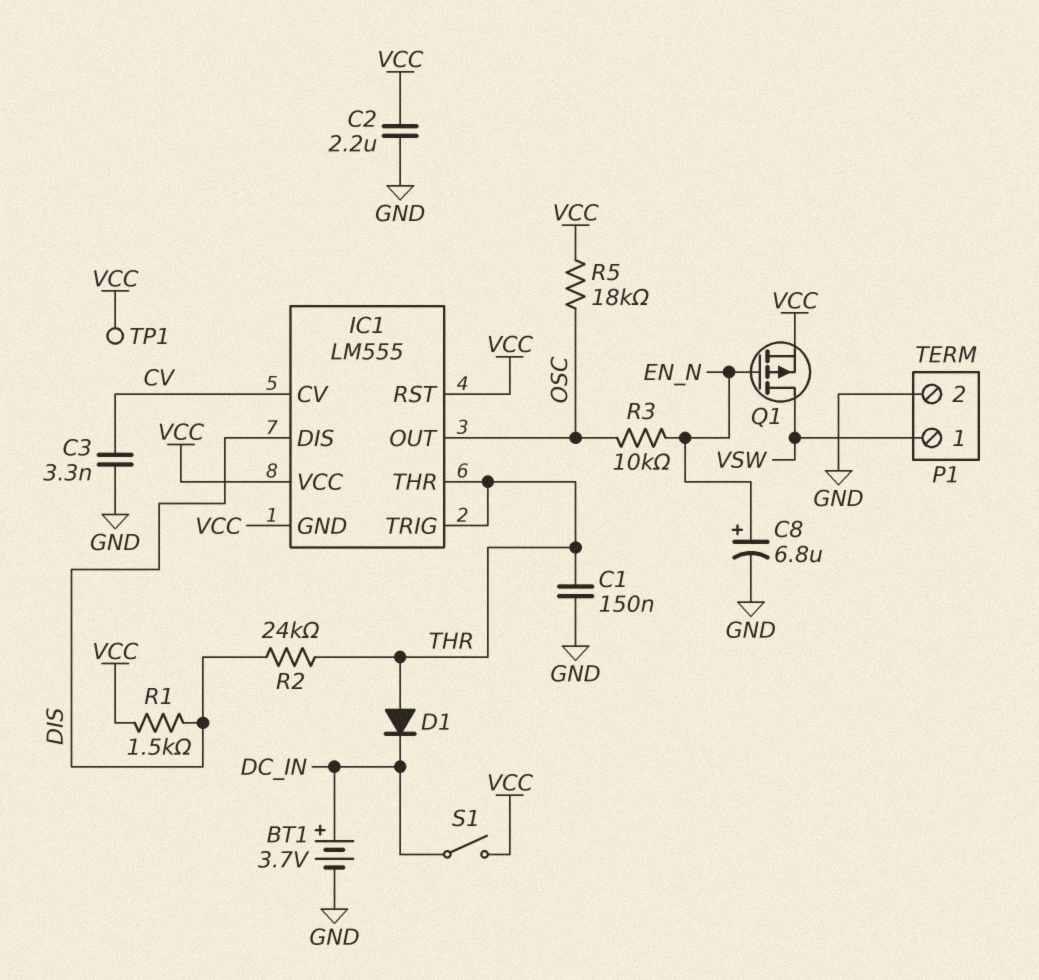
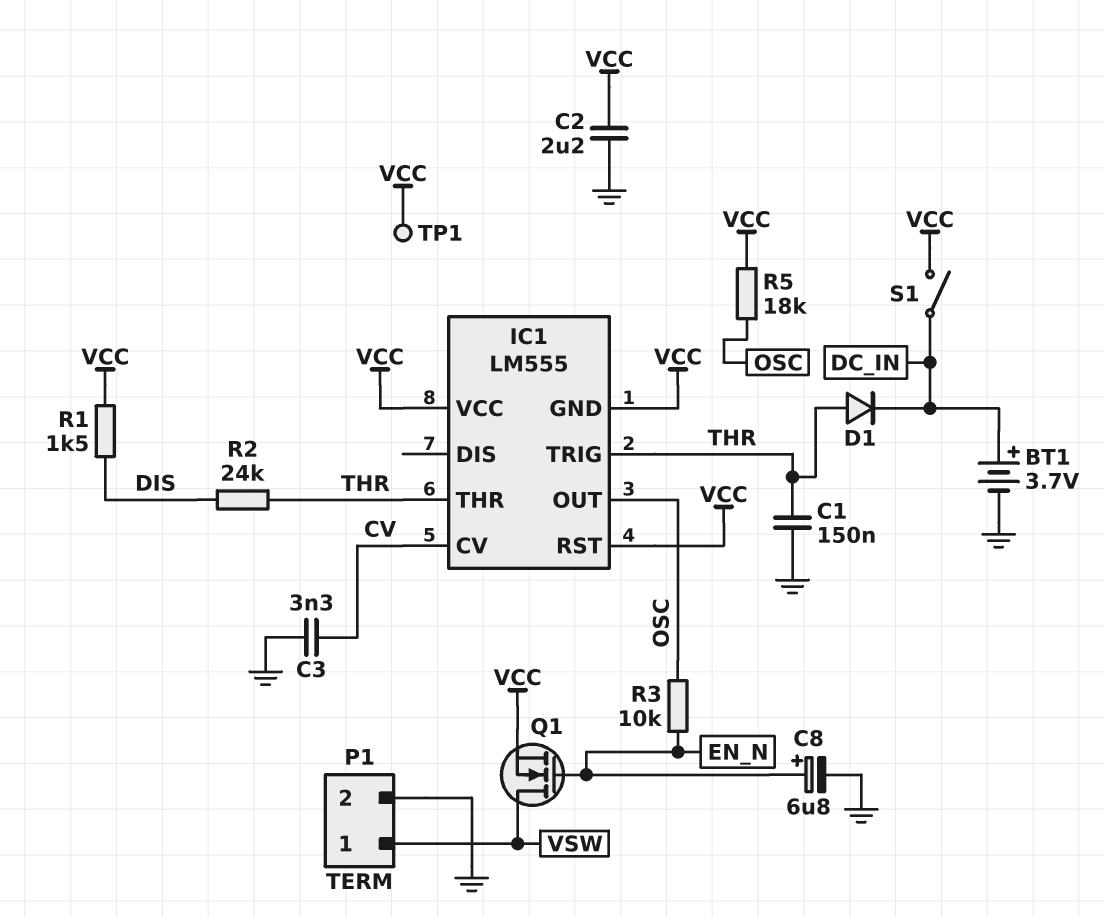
IC1 pin DIS: DIS -> none
Q1: PMOS (G EN_N, D VSW, S VCC) -> NMOS (G EN_N, D VSW, S VCC)

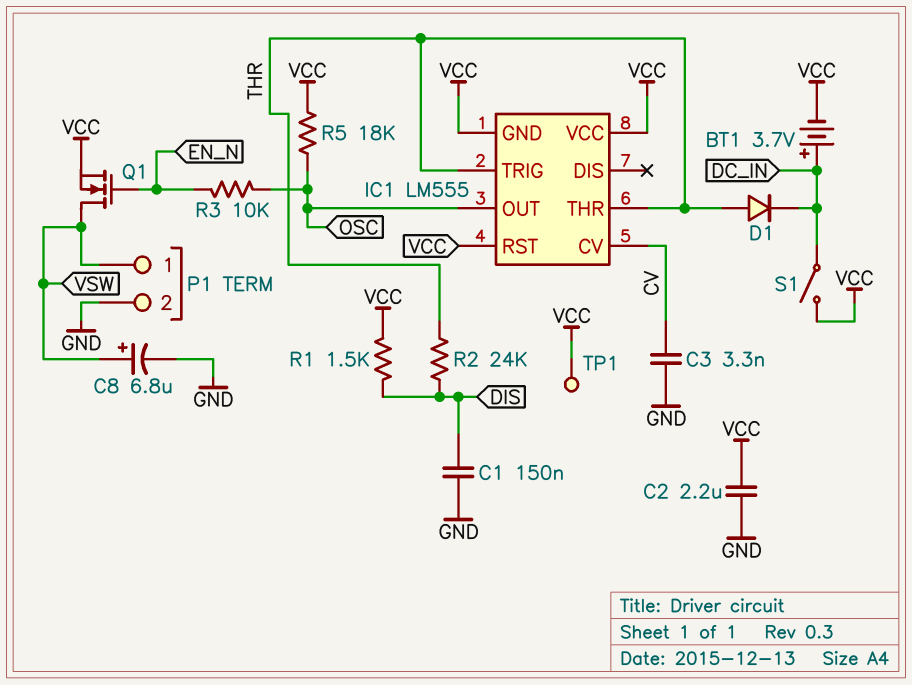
BT1: 3.7V (plus DC_IN, minus GND) -> 3.7V (plus DC_IN, minus VCC)
C1: 150nF (GND, THR) -> 150nF (DIS, GND)
C8: 6.8uF (plus EN_N, minus GND) -> 6.8uF (plus VSW, minus GND)

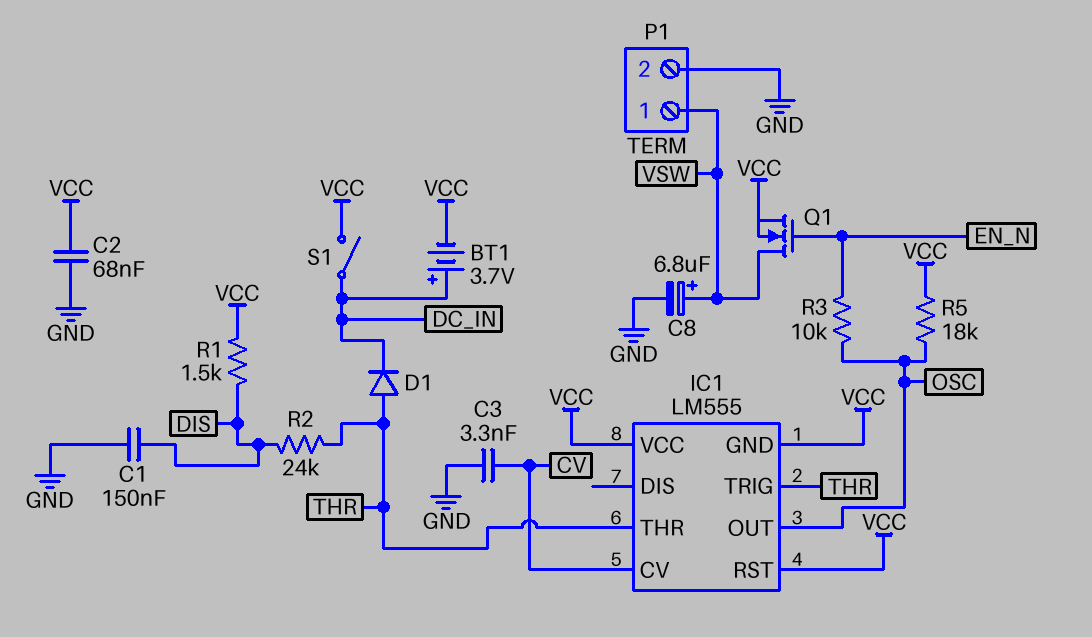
C2: 2.2uF (GND, VCC) -> 68nF (GND, VCC)
TP1: test point (VCC) -> none

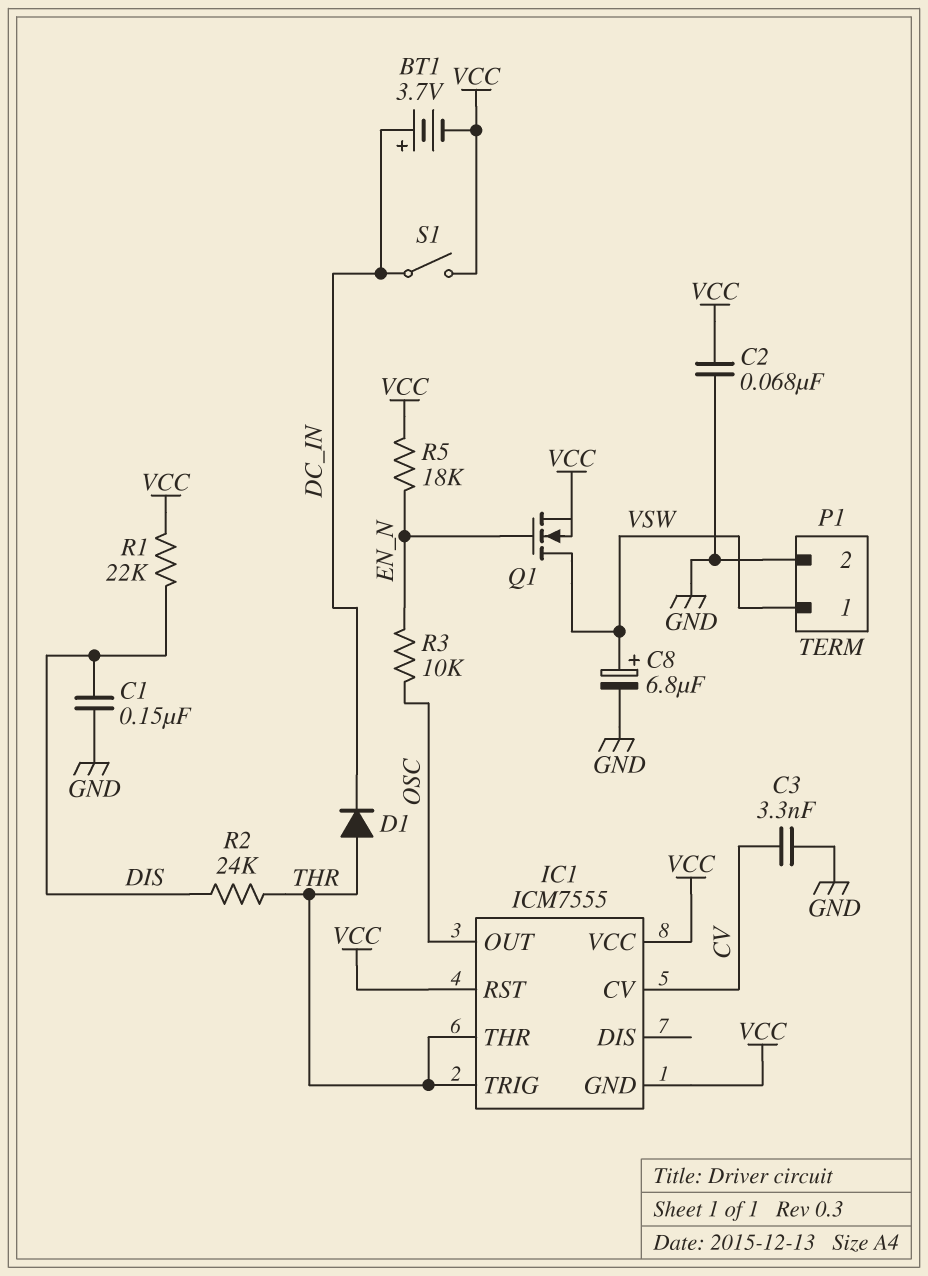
IC1: LM555 -> ICM7555
R1: 1.5k (DIS, VCC) -> 22k (DIS, VCC)
R5: 18k (OSC, VCC) -> 18k (EN_N, VCC)

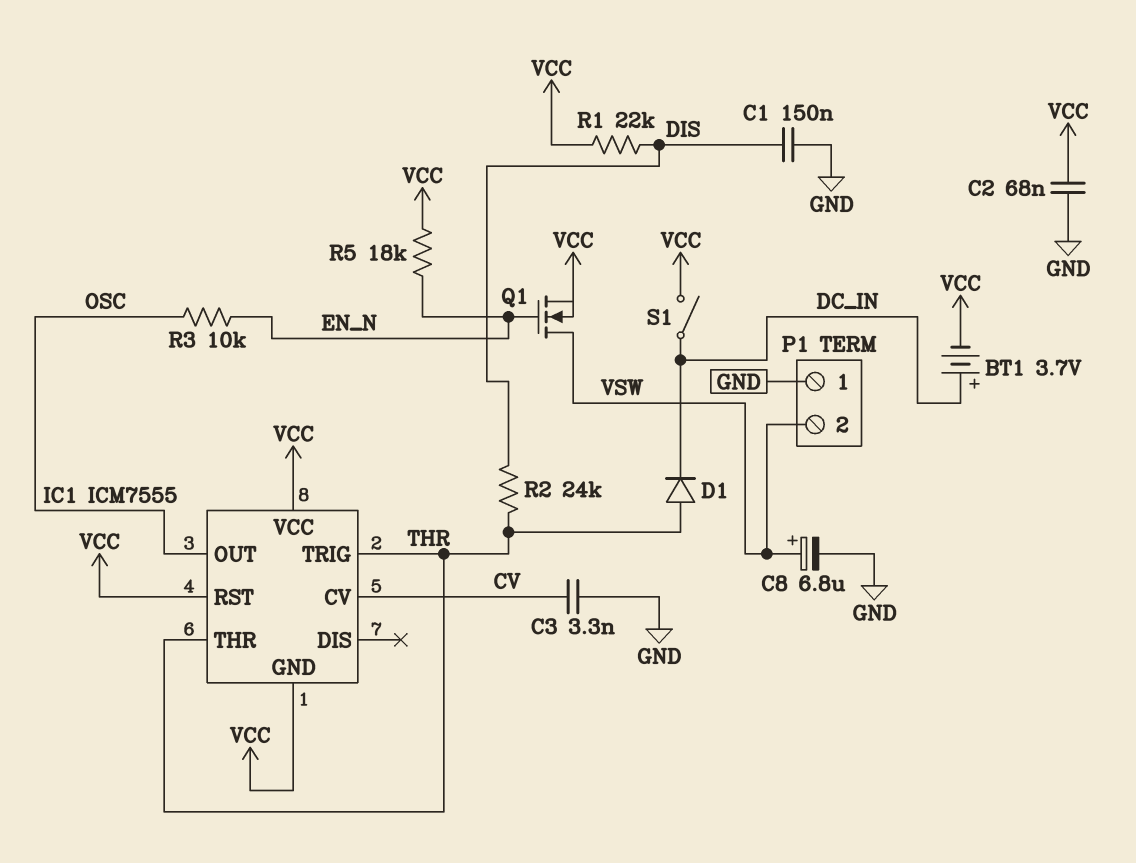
P1 pin 1: VSW -> GND
P1 pin 2: GND -> VSW

